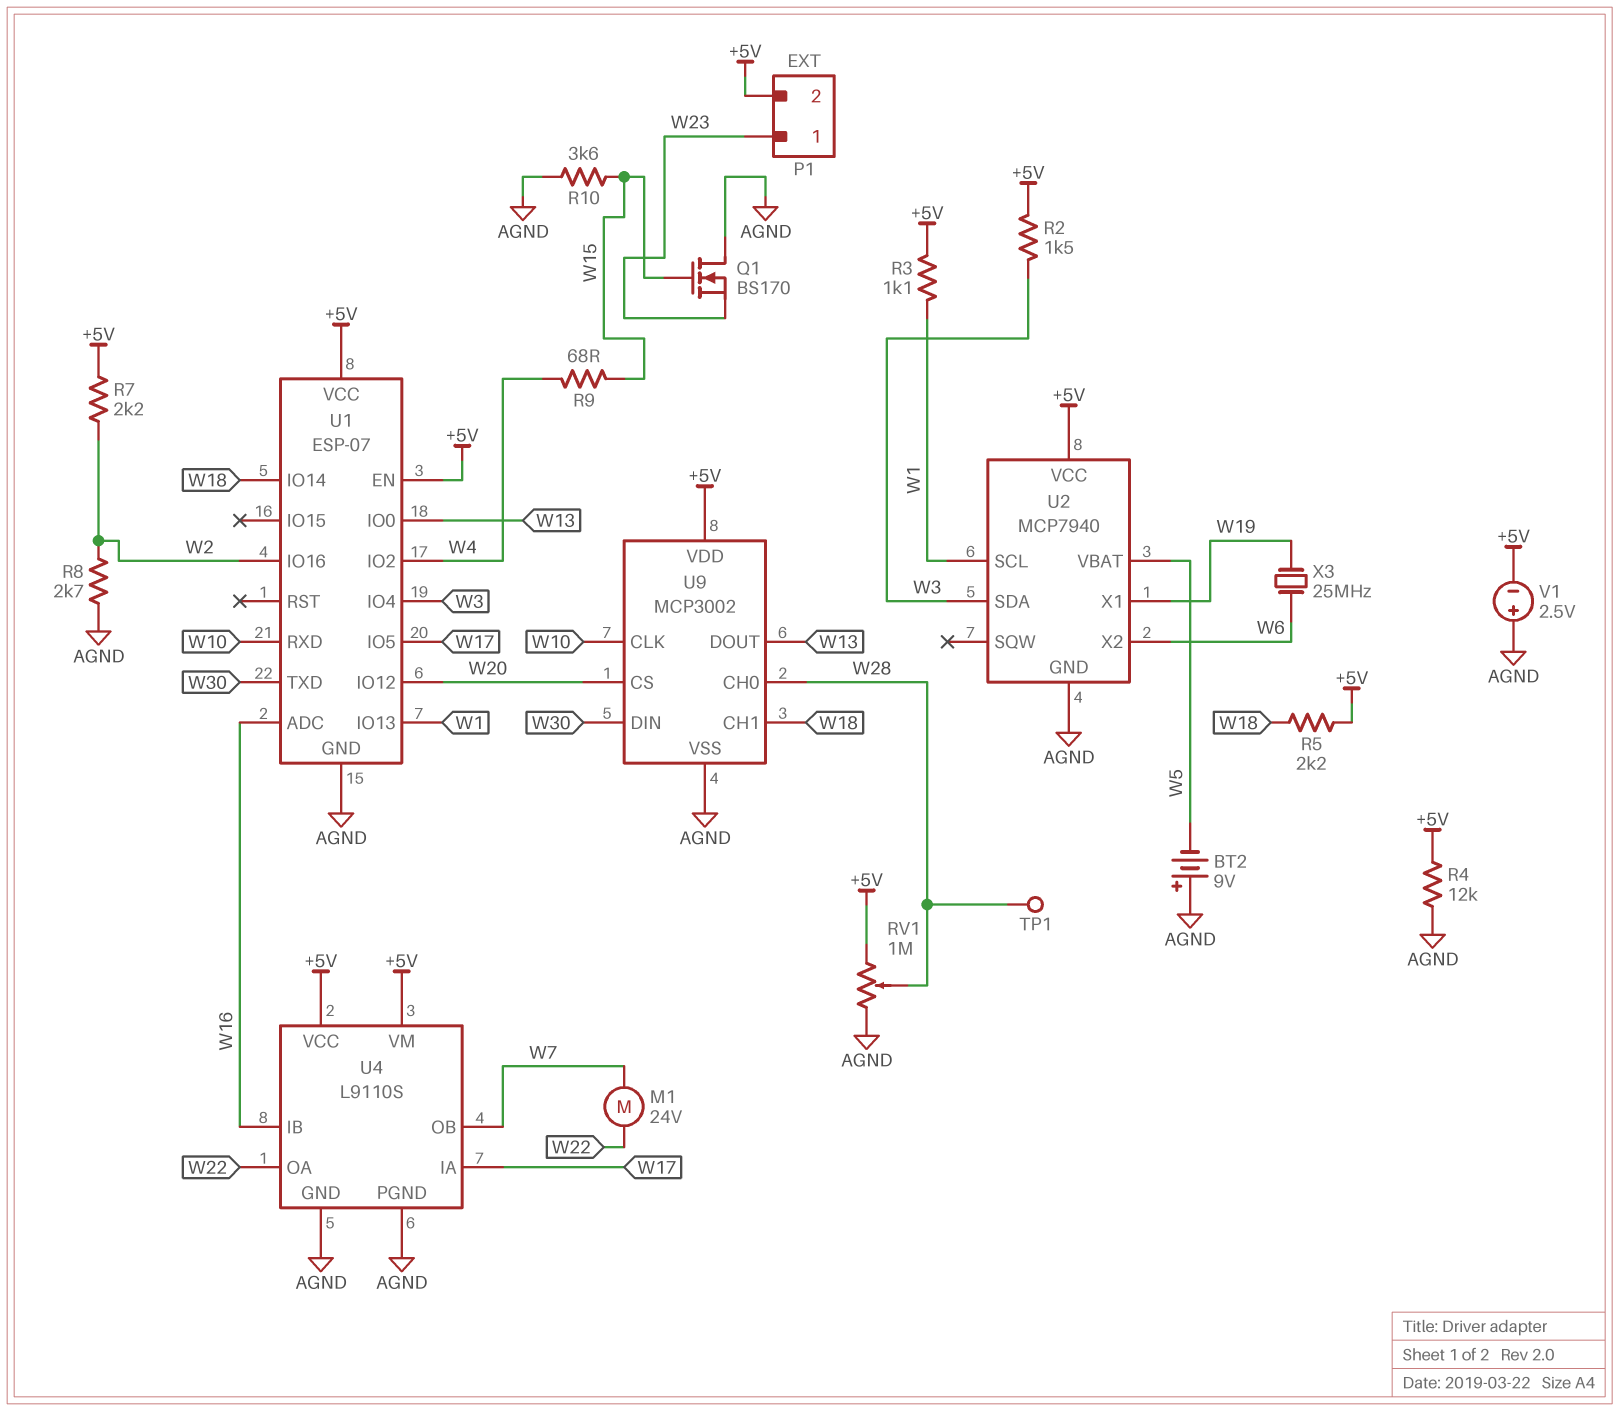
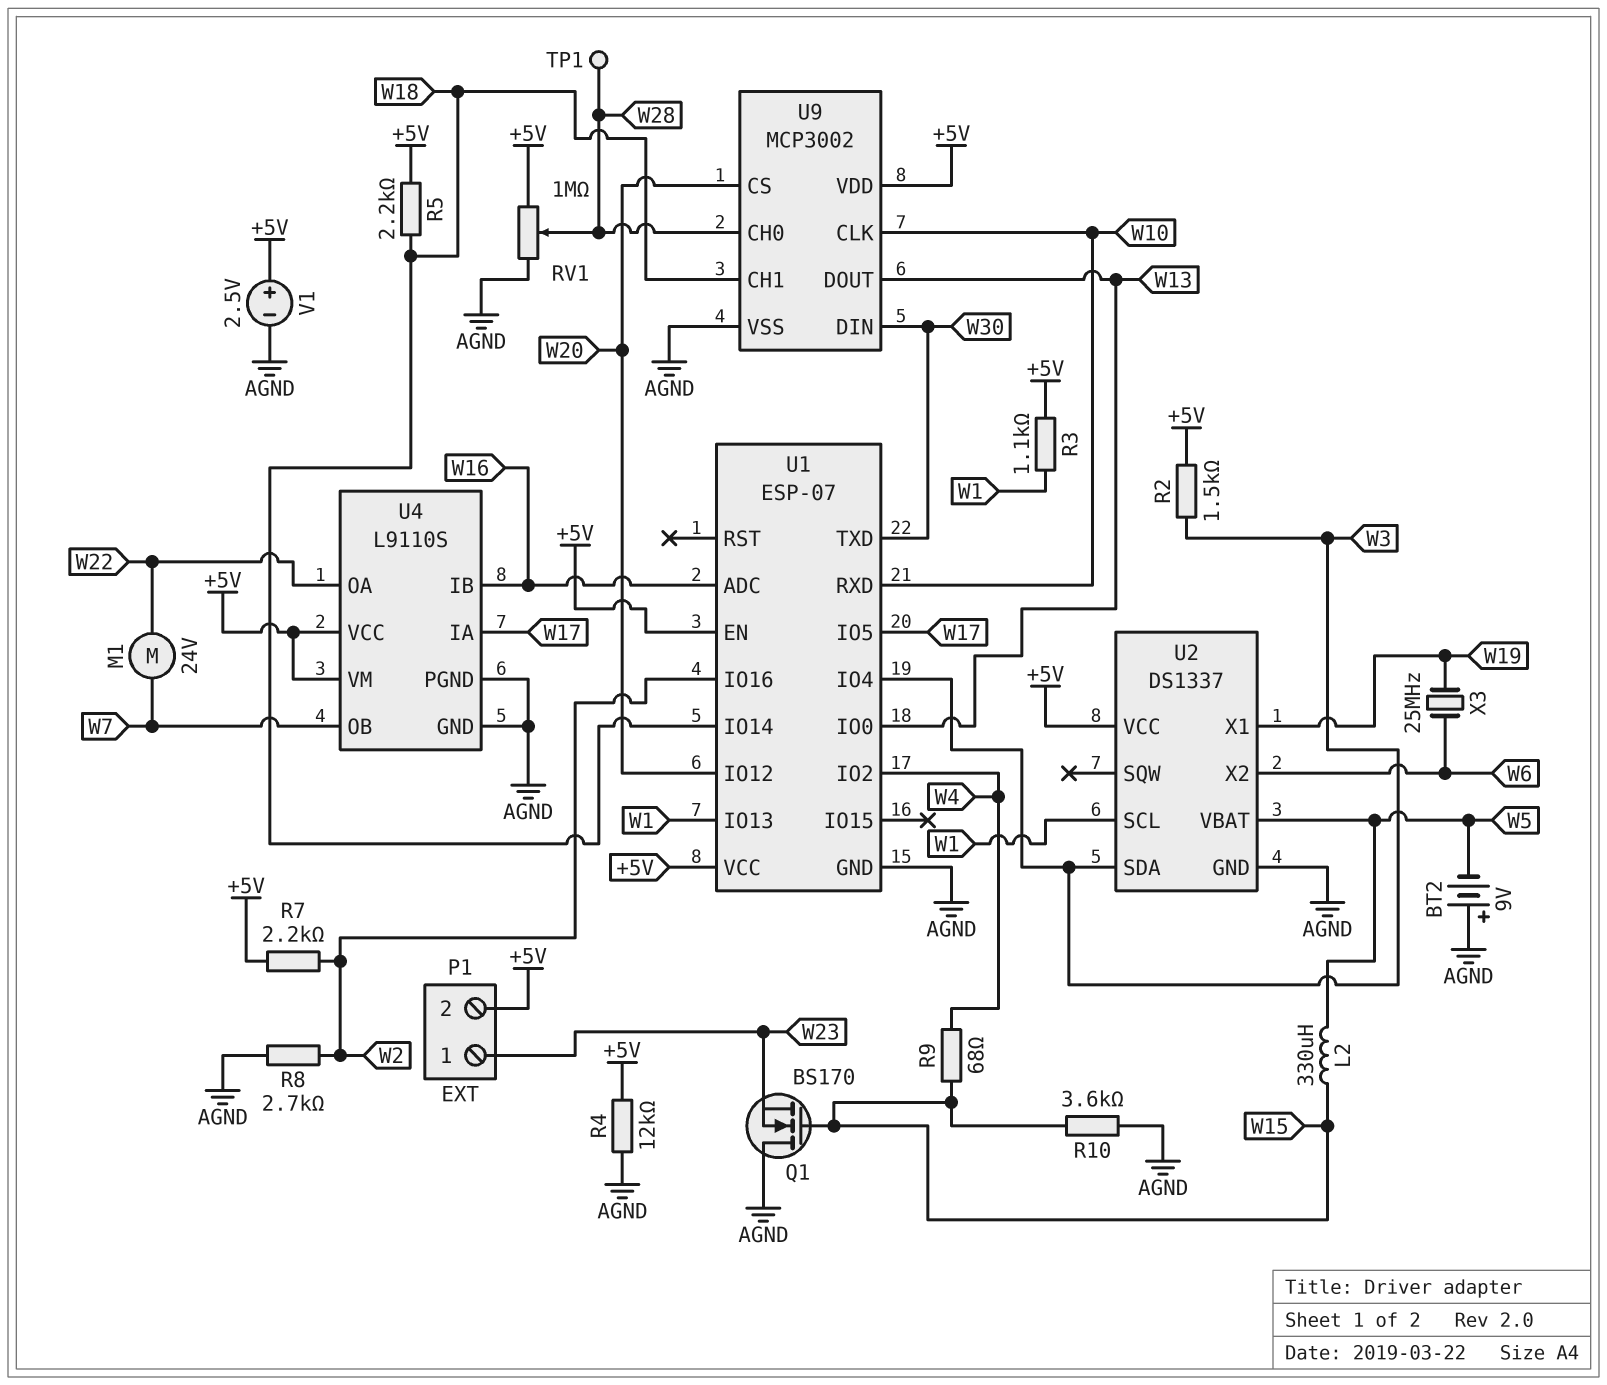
L2: none -> 330uH (W5, W15)
U2: MCP7940 -> DS1337
V1: 2.5V (plus AGND, minus +5V) -> 2.5V (plus +5V, minus AGND)

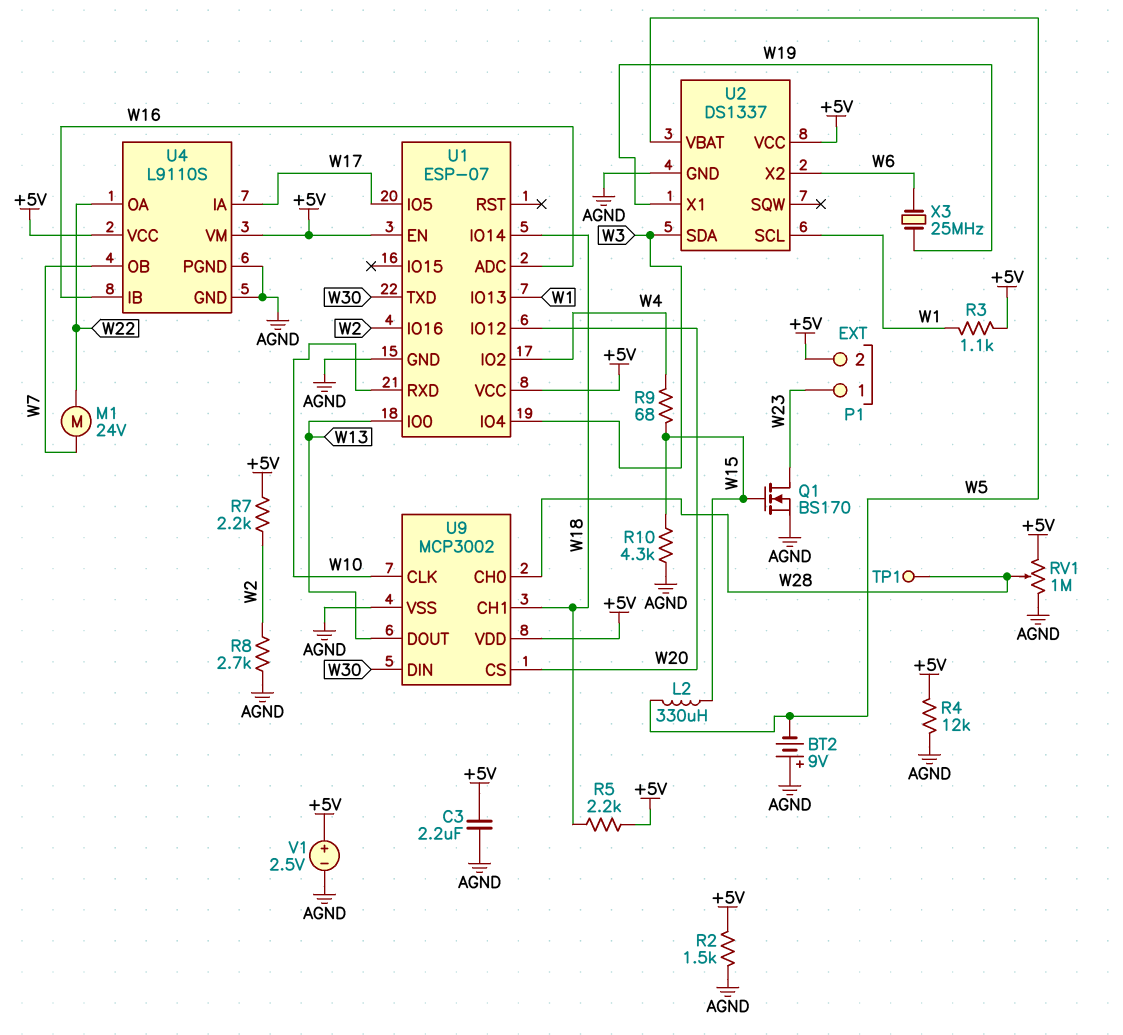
C3: none -> 2.2uF (+5V, AGND)
Q1: NMOS BS170 (G W15, D AGND, S W23) -> NMOS BS170 (G W15, D W23, S AGND)
R2: 1.5k (+5V, W3) -> 1.5k (+5V, AGND)
R10: 3.6k (AGND, W15) -> 4.3k (AGND, W15)

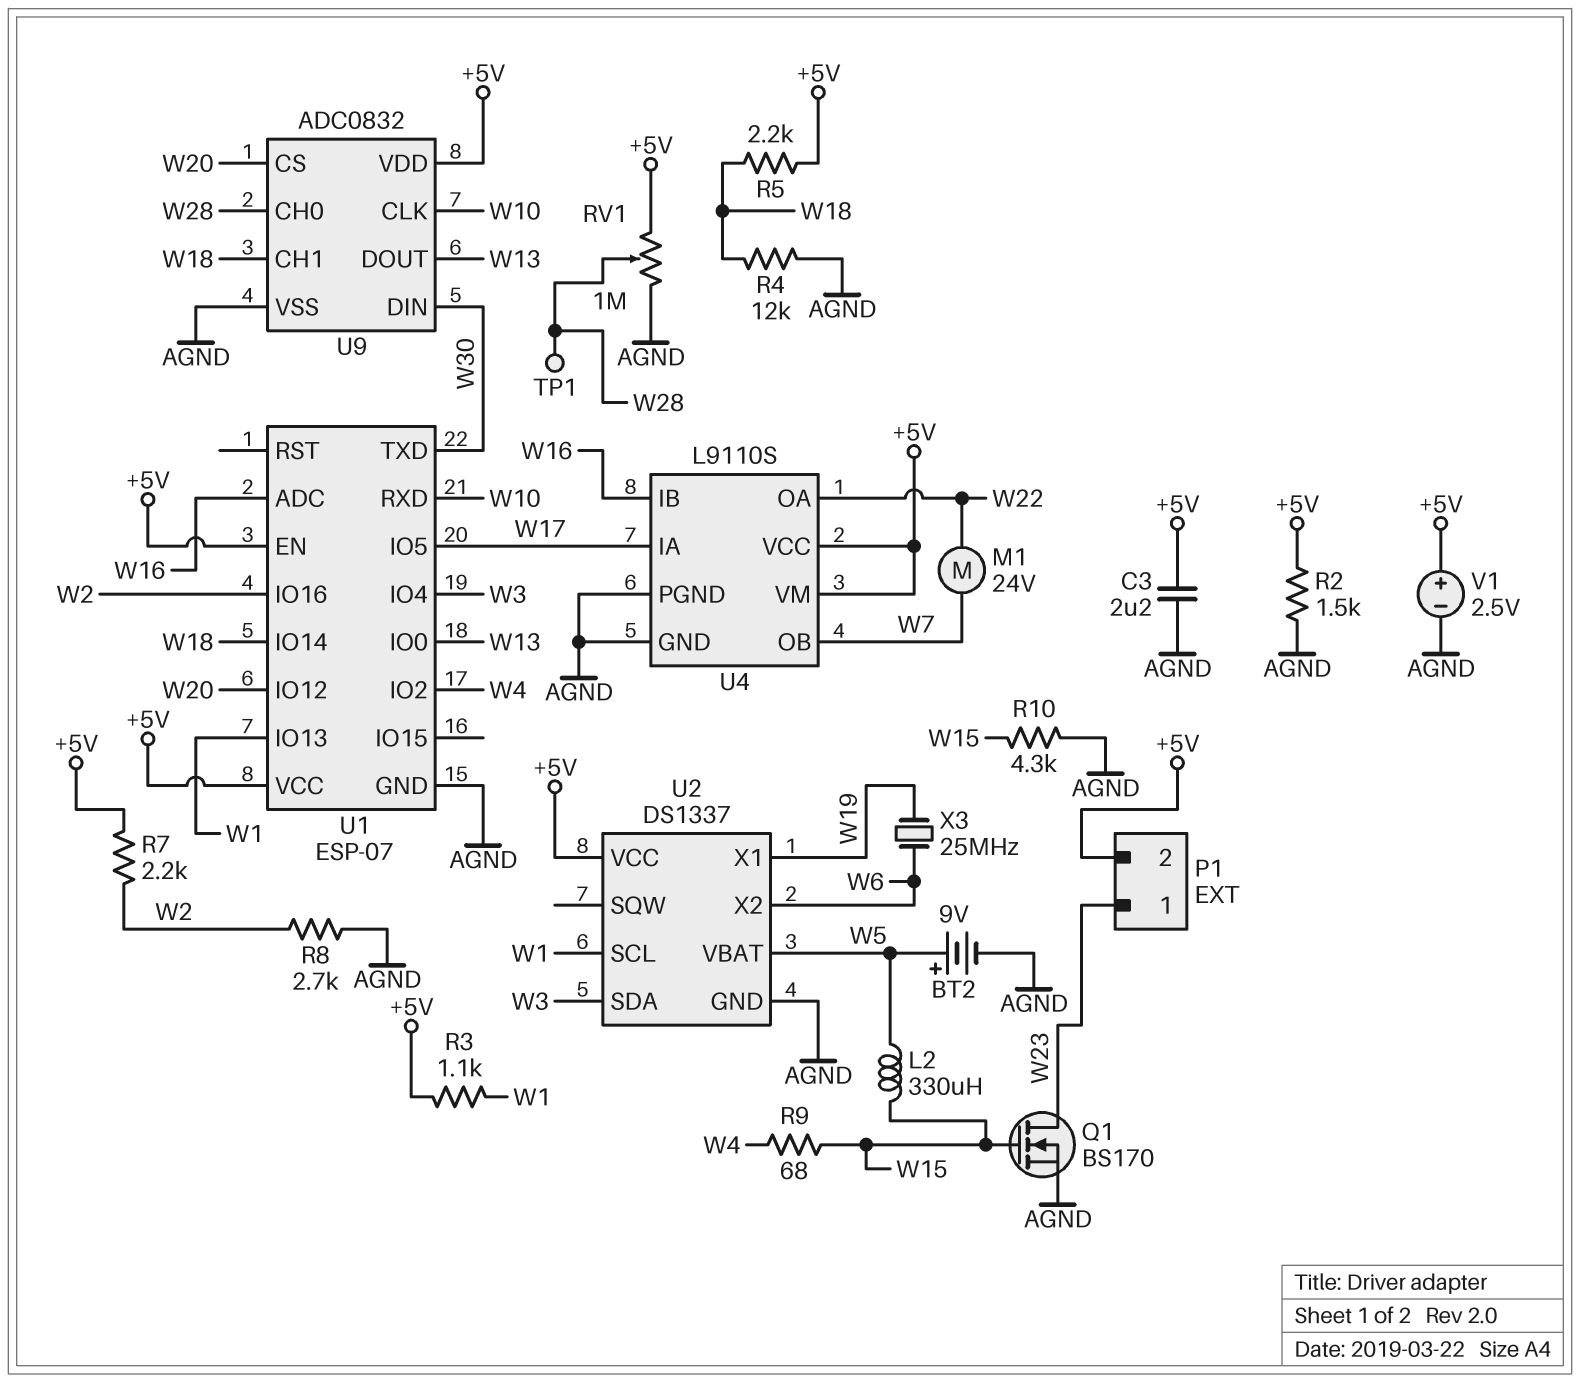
BT2: 9V (plus AGND, minus W5) -> 9V (plus W5, minus AGND)
R4: 12k (+5V, AGND) -> 12k (AGND, W18)
U9: MCP3002 -> ADC0832

